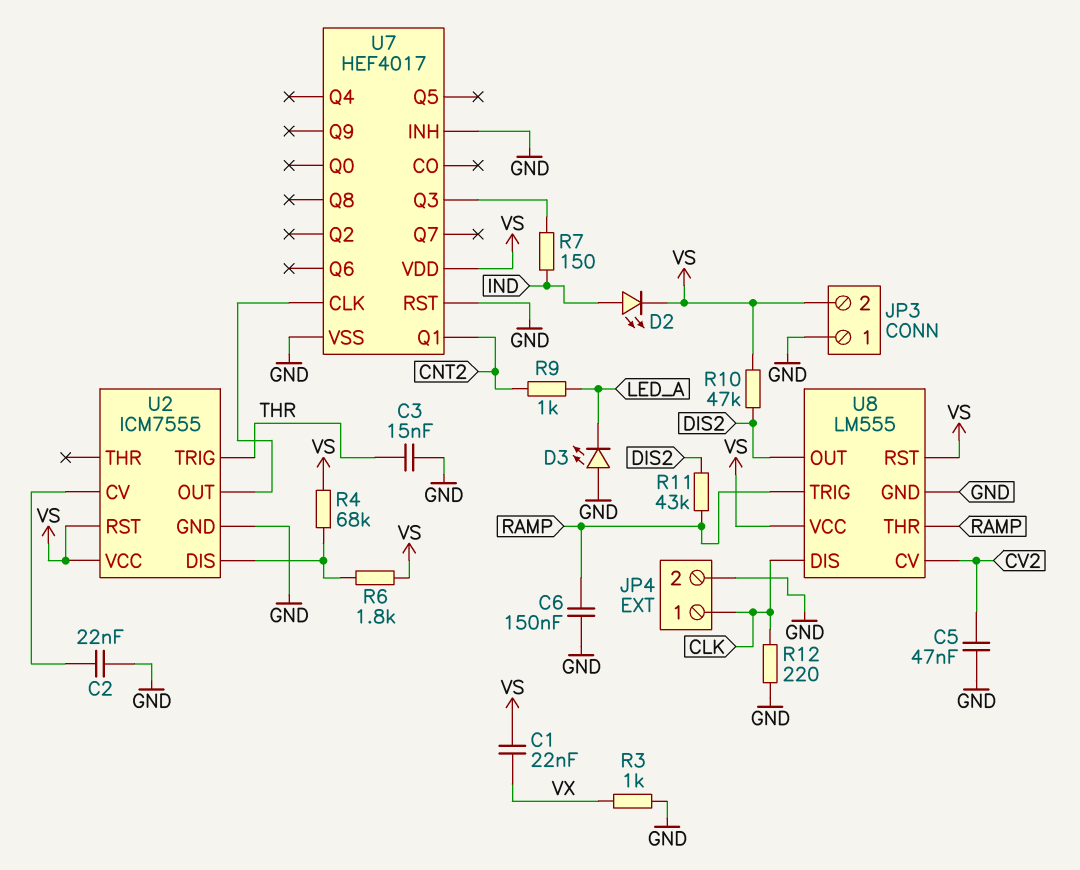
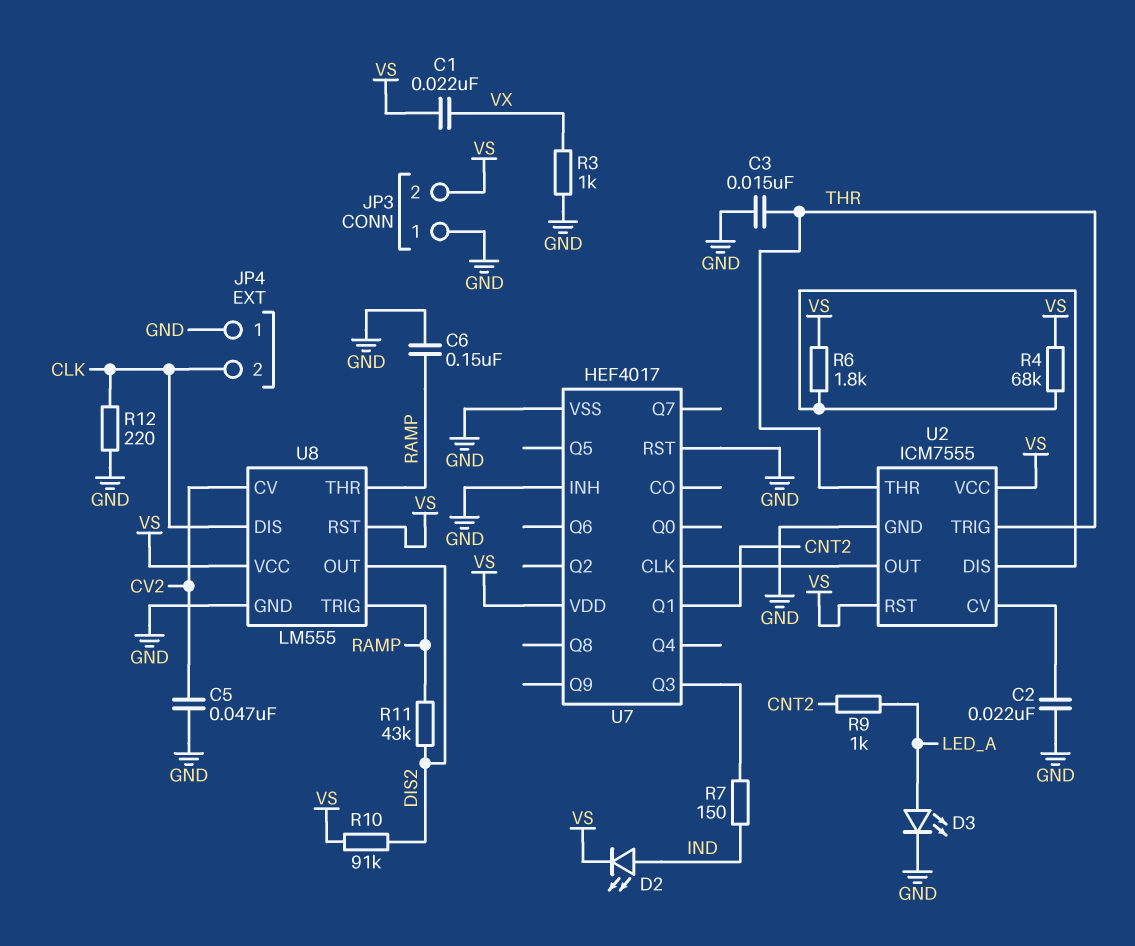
D3: LED (A GND, K LED_A) -> LED (A LED_A, K GND)
JP4 pin 1: CLK -> GND
JP4 pin 2: GND -> CLK
R10: 47k (DIS2, VS) -> 91k (DIS2, VS)
U2 pin THR: none -> THR

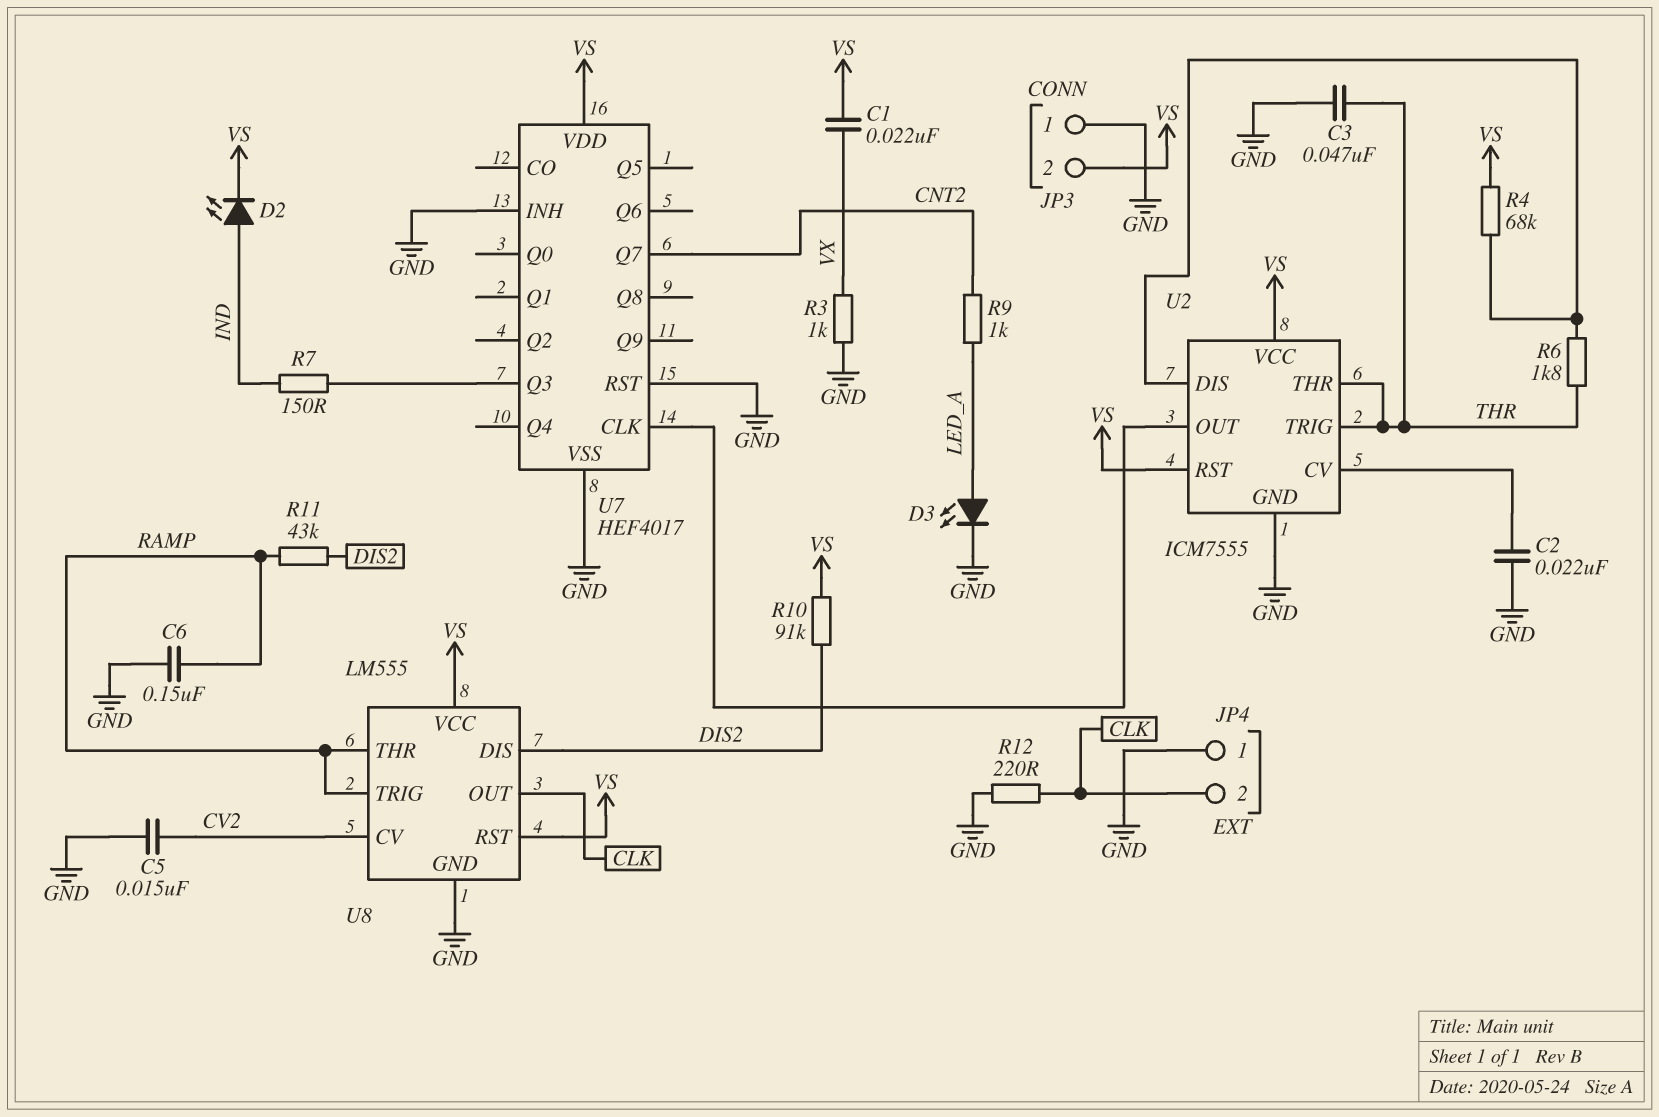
C3: 15nF (GND, THR) -> 47nF (GND, THR)
C5: 47nF (CV2, GND) -> 15nF (CV2, GND)
R6: 1.8k (U2/DIS, VS) -> 1.8k (THR, U2/DIS)
U7 pin Q1: CNT2 -> none
U7 pin Q7: none -> CNT2
U8 pin DIS: CLK -> DIS2
U8 pin OUT: DIS2 -> CLK

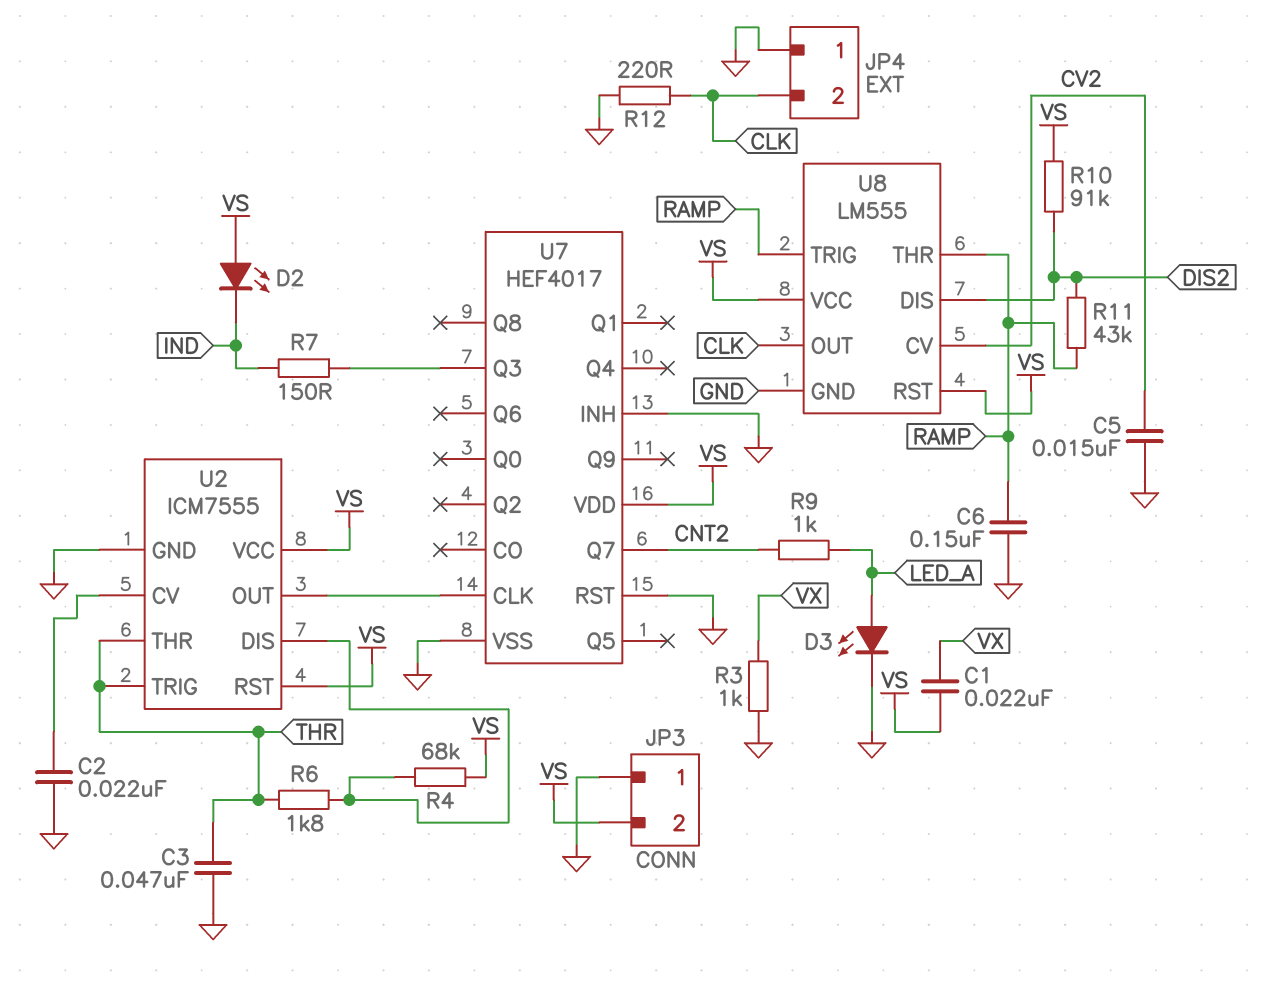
D2: LED (A IND, K VS) -> LED (A VS, K IND)

